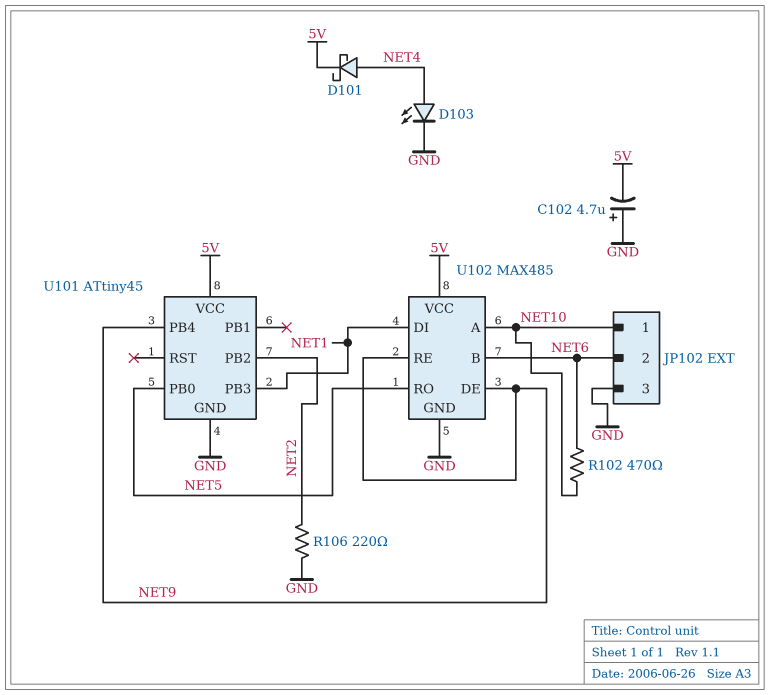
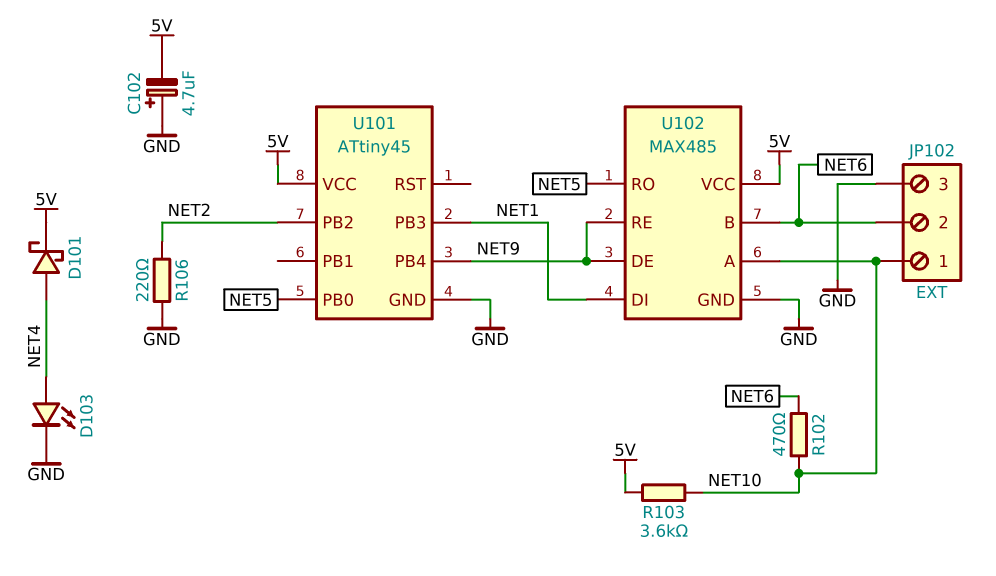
R103: none -> 3.6k (5V, NET10)

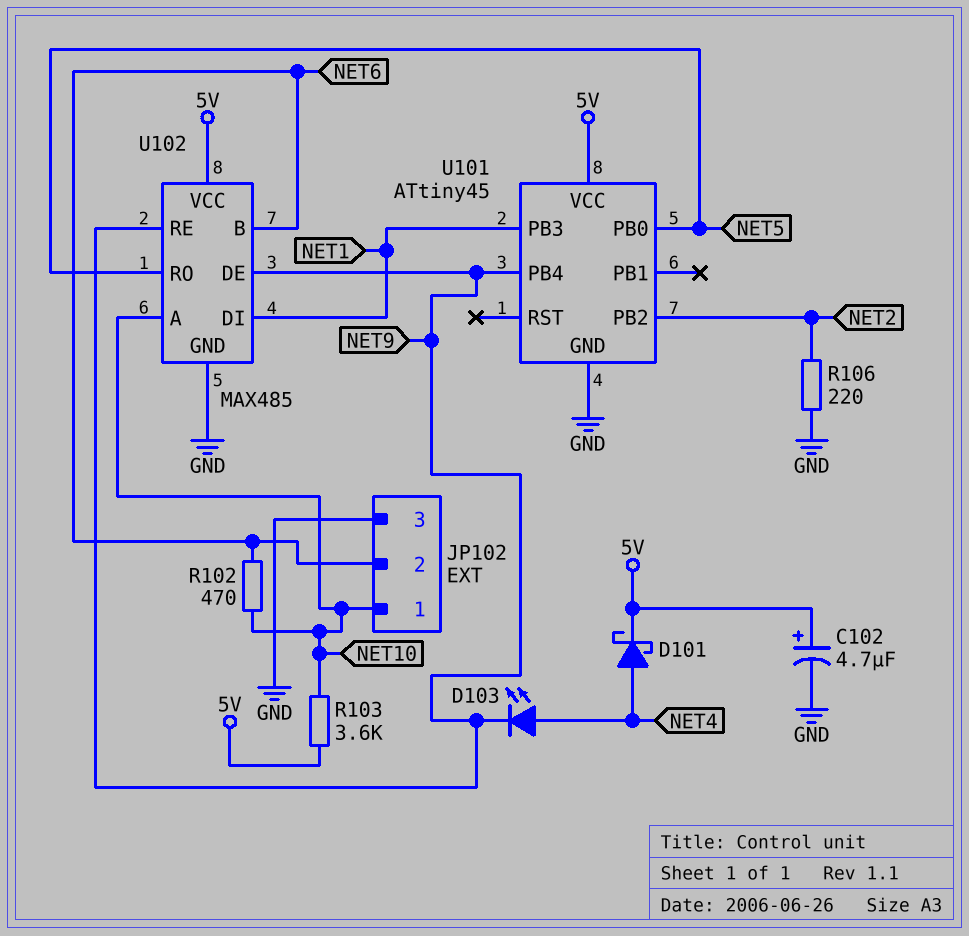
C102: 4.7uF (plus GND, minus 5V) -> 4.7uF (plus 5V, minus GND)
D103: LED (A NET4, K GND) -> LED (A NET4, K NET9)

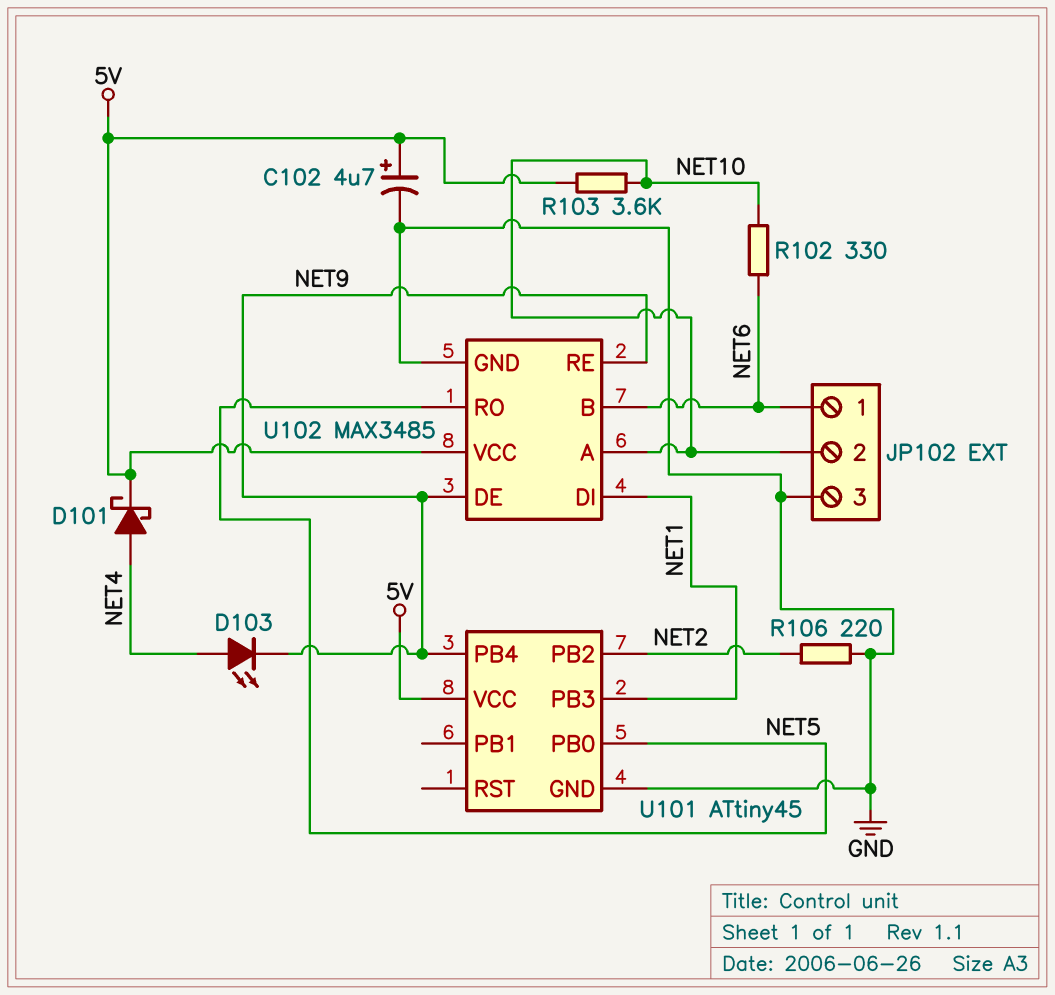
JP102 pin 1: NET10 -> NET6
JP102 pin 2: NET6 -> NET10
R102: 470 (NET6, NET10) -> 330 (NET6, NET10)
U102: MAX485 -> MAX3485

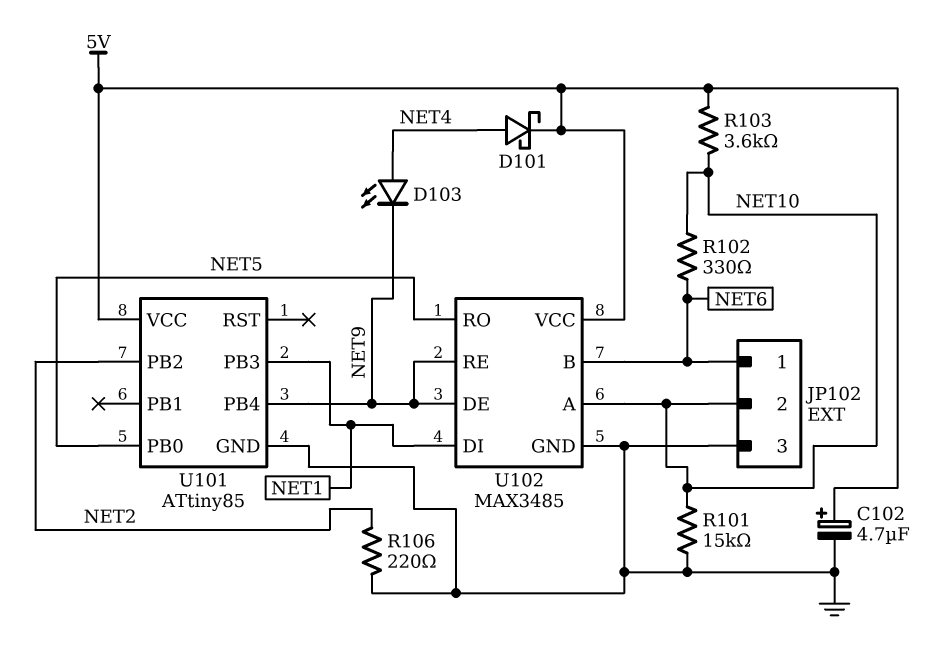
R101: none -> 15k (GND, NET10)
U101: ATtiny45 -> ATtiny85

